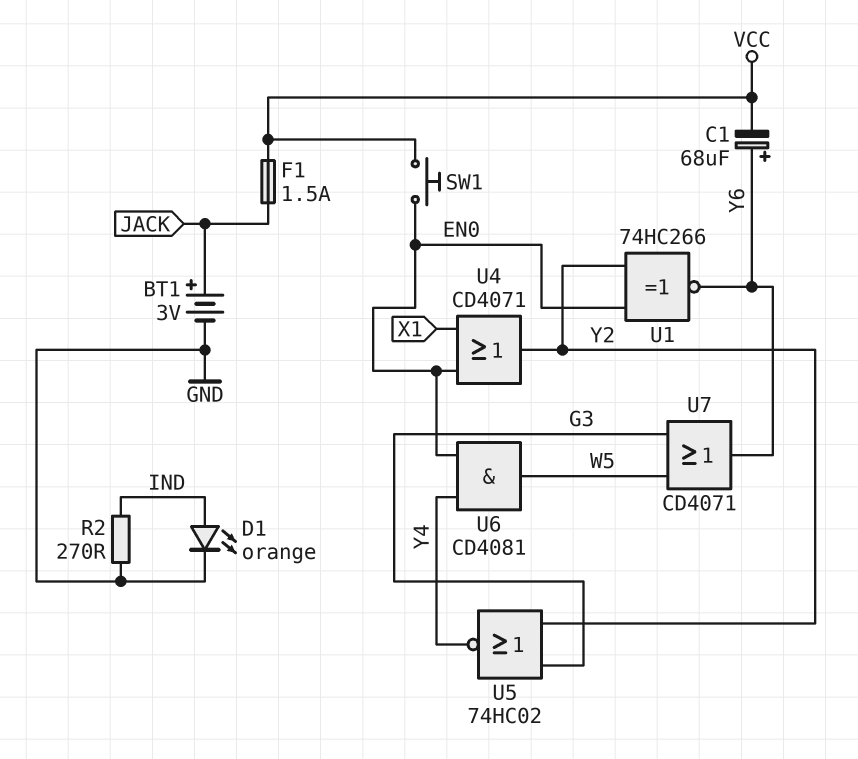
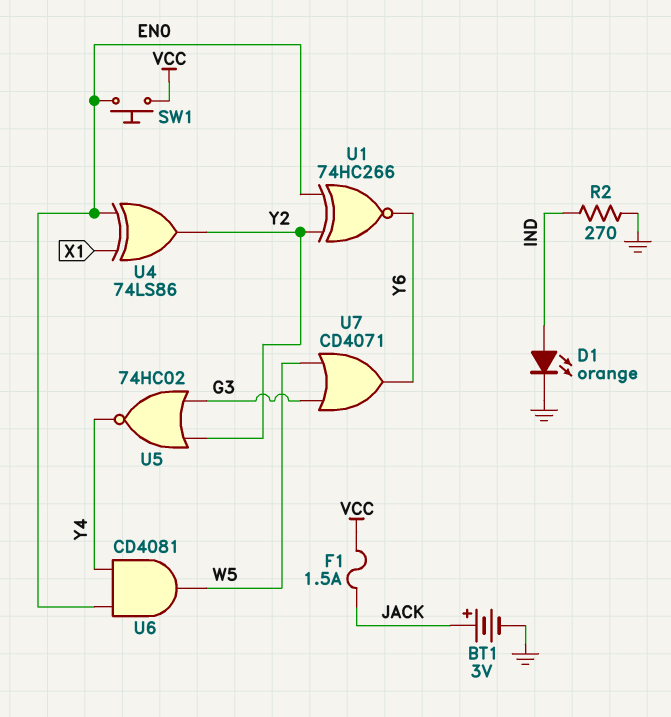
C1: 68uF (plus Y6, minus VCC) -> none
U4: OR CD4071 (in EN0, in X1, out Y2) -> XOR 74LS86 (in EN0, in X1, out Y2)

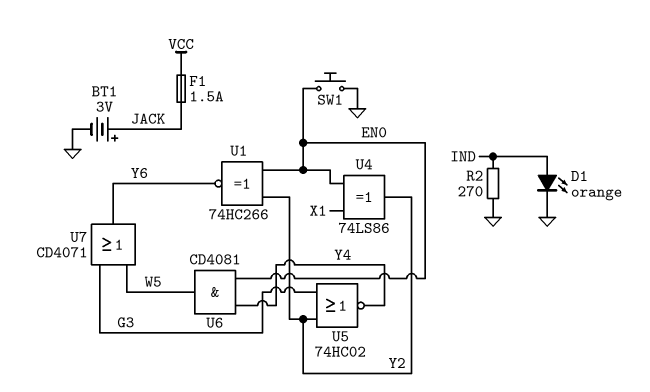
SW1: button (EN0, VCC) -> button (EN0, GND)

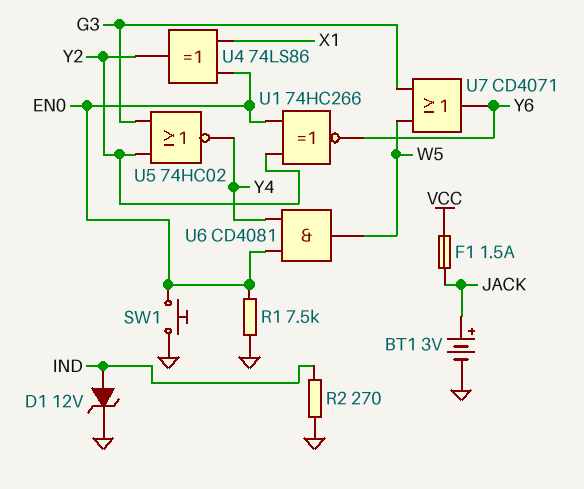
D1: LED orange (A IND, K GND) -> zener 12V (A IND, K GND)
R1: none -> 7.5k (EN0, GND)

